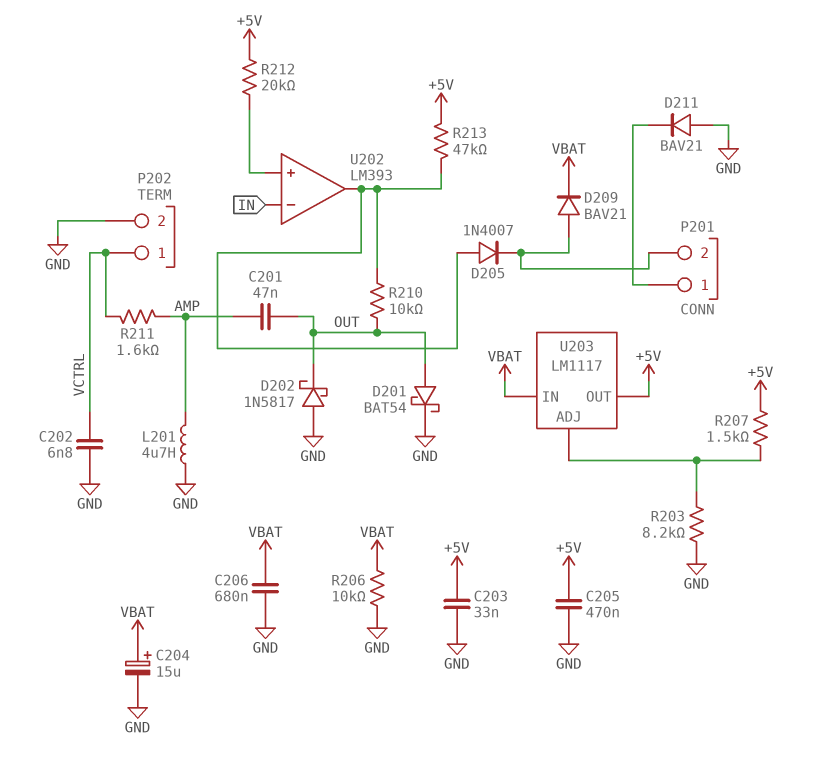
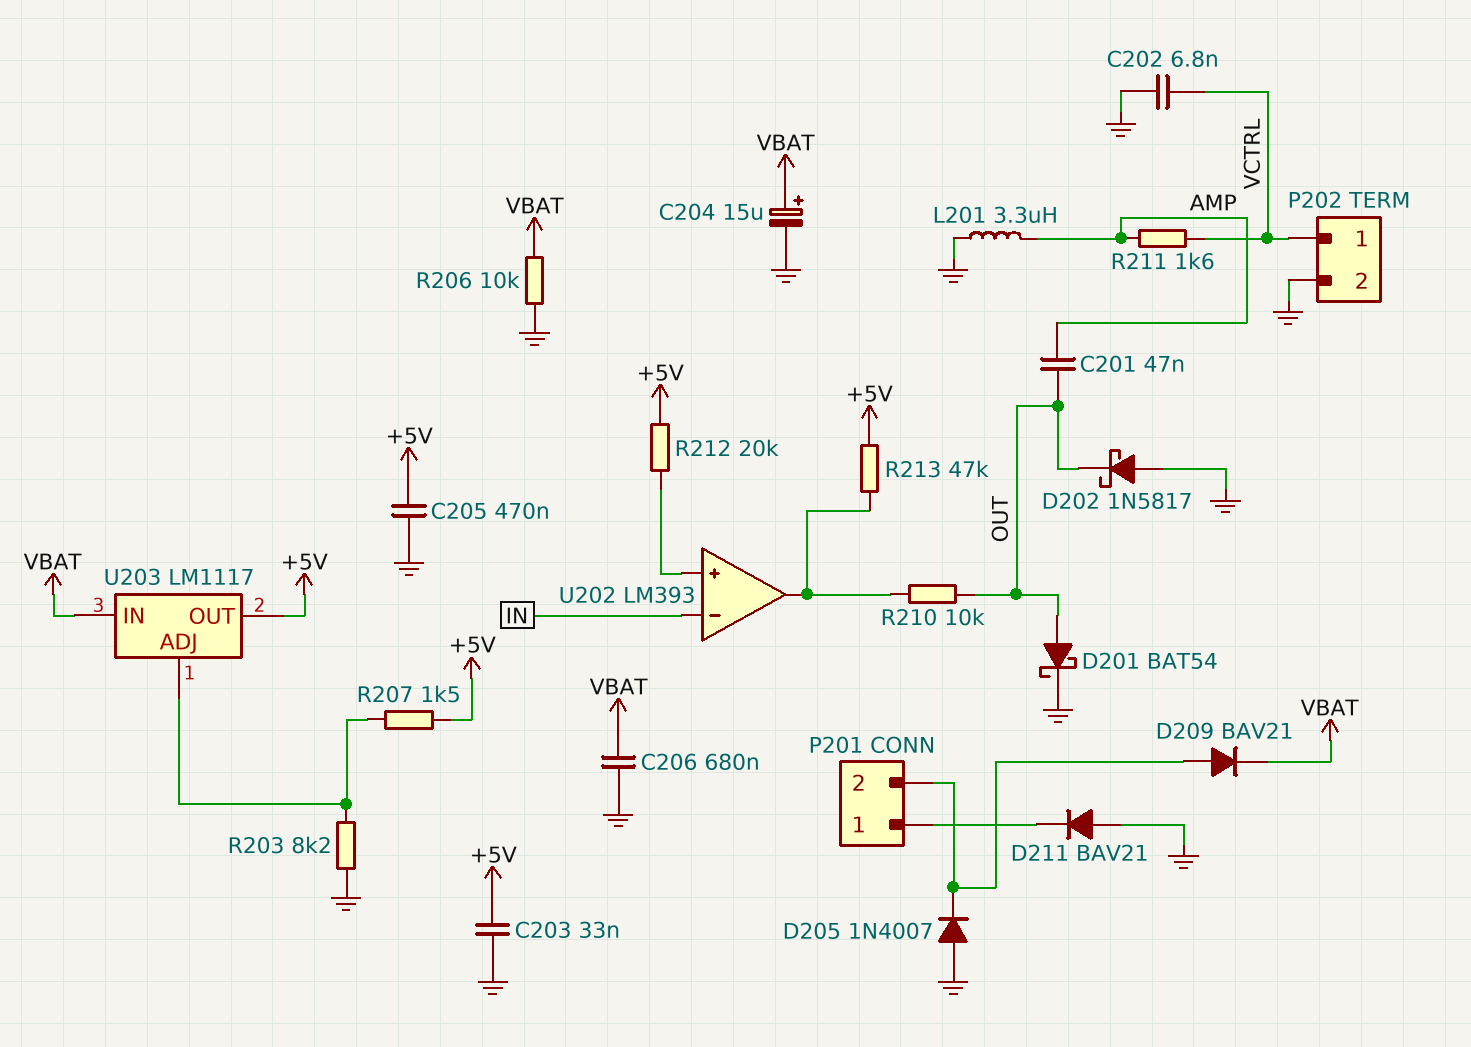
D205: diode 1N4007 (A U202/out, K P201/2) -> diode 1N4007 (A GND, K P201/2)
L201: 4.7uH (AMP, GND) -> 3.3uH (AMP, GND)

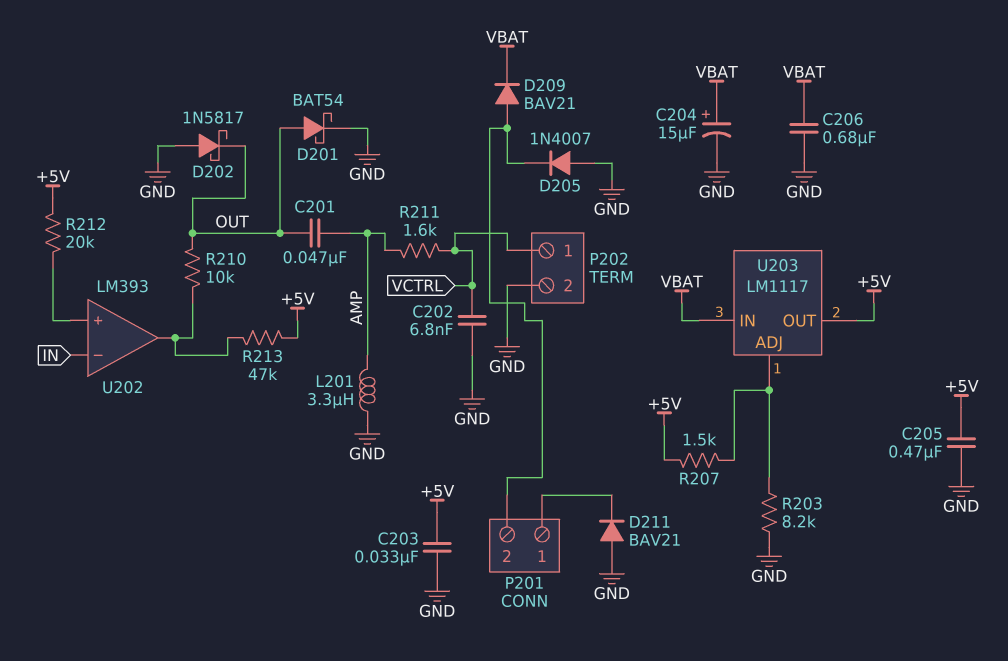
R206: 10k (GND, VBAT) -> none

